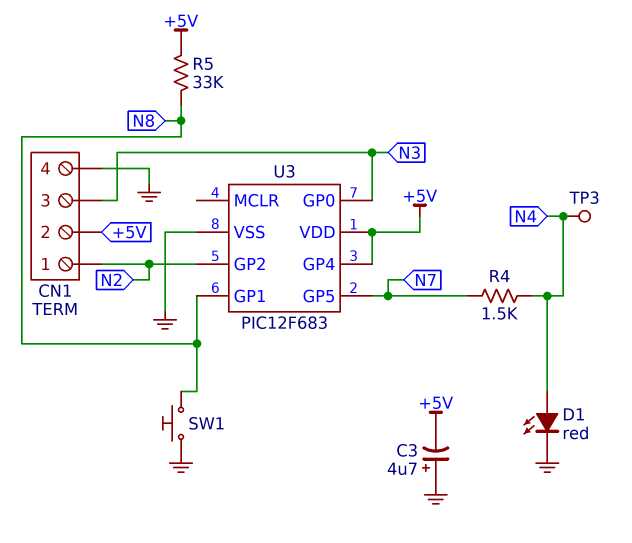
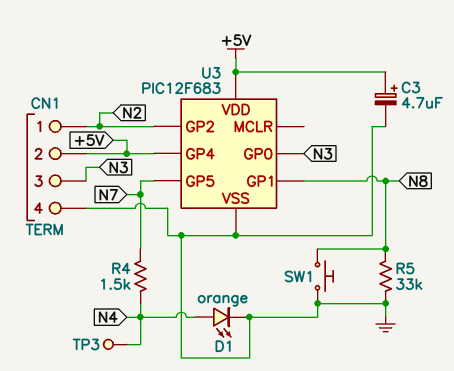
C3: 4.7uF (plus GND, minus +5V) -> 4.7uF (plus +5V, minus GND)
D1: LED red (A N4, K GND) -> LED orange (A N4, K GND)
R5: 33k (+5V, N8) -> 33k (GND, N8)

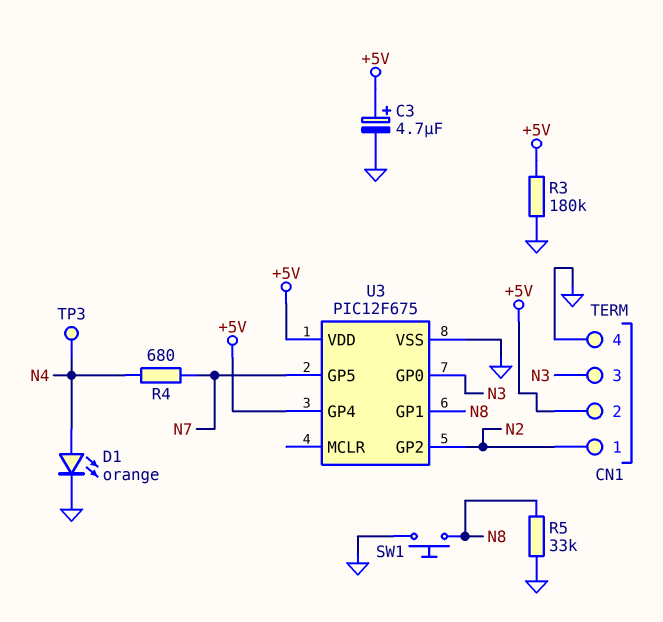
R3: none -> 180k (+5V, GND)
R4: 1.5k (N4, N7) -> 680 (N4, N7)
U3: PIC12F683 -> PIC12F675

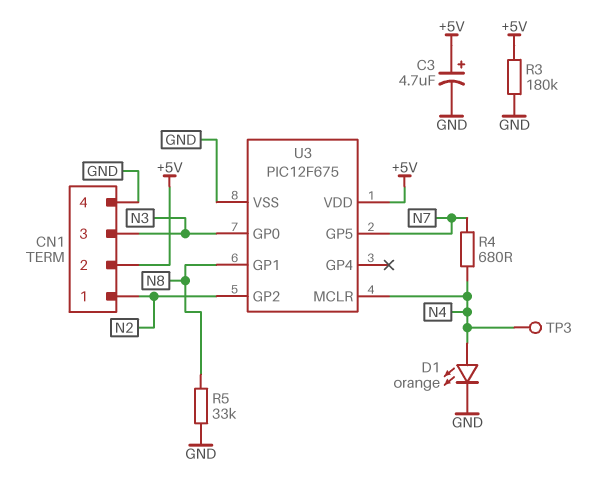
SW1: button (GND, N8) -> none
U3 pin GP4: +5V -> none
U3 pin MCLR: none -> N4

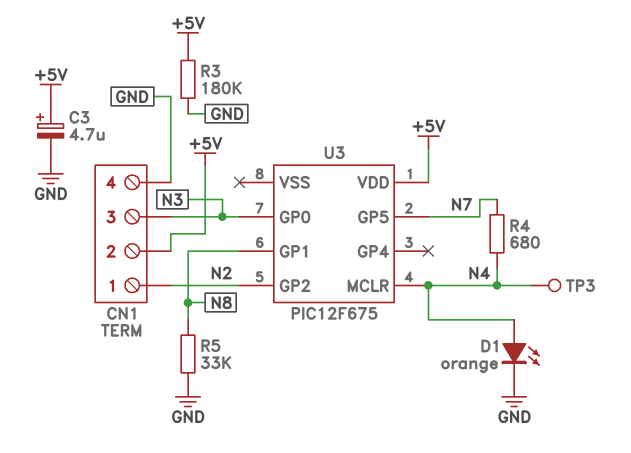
U3 pin VSS: GND -> none

